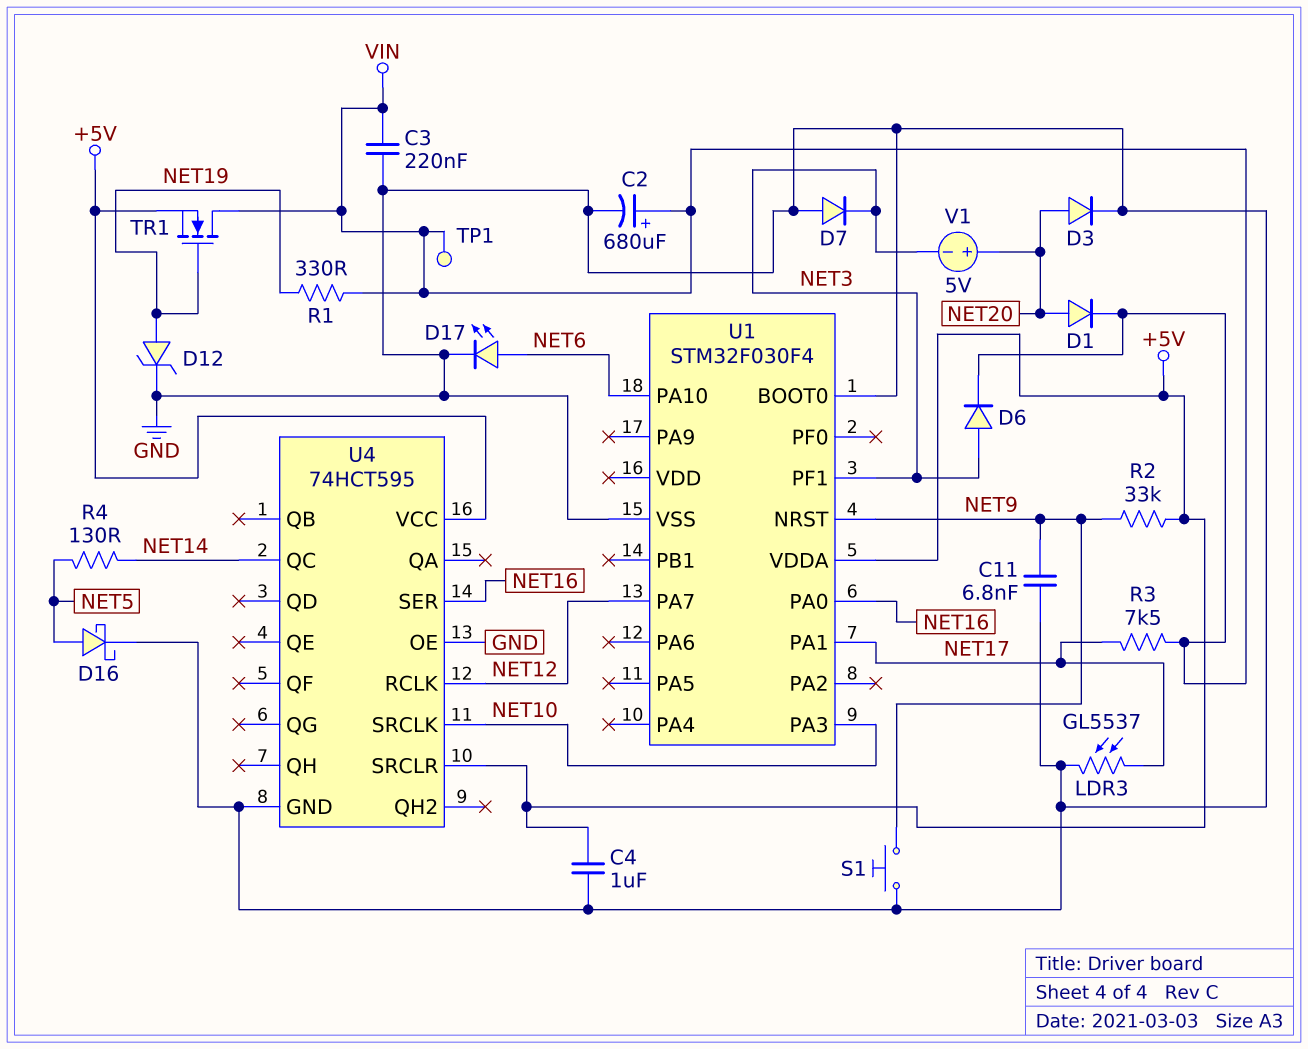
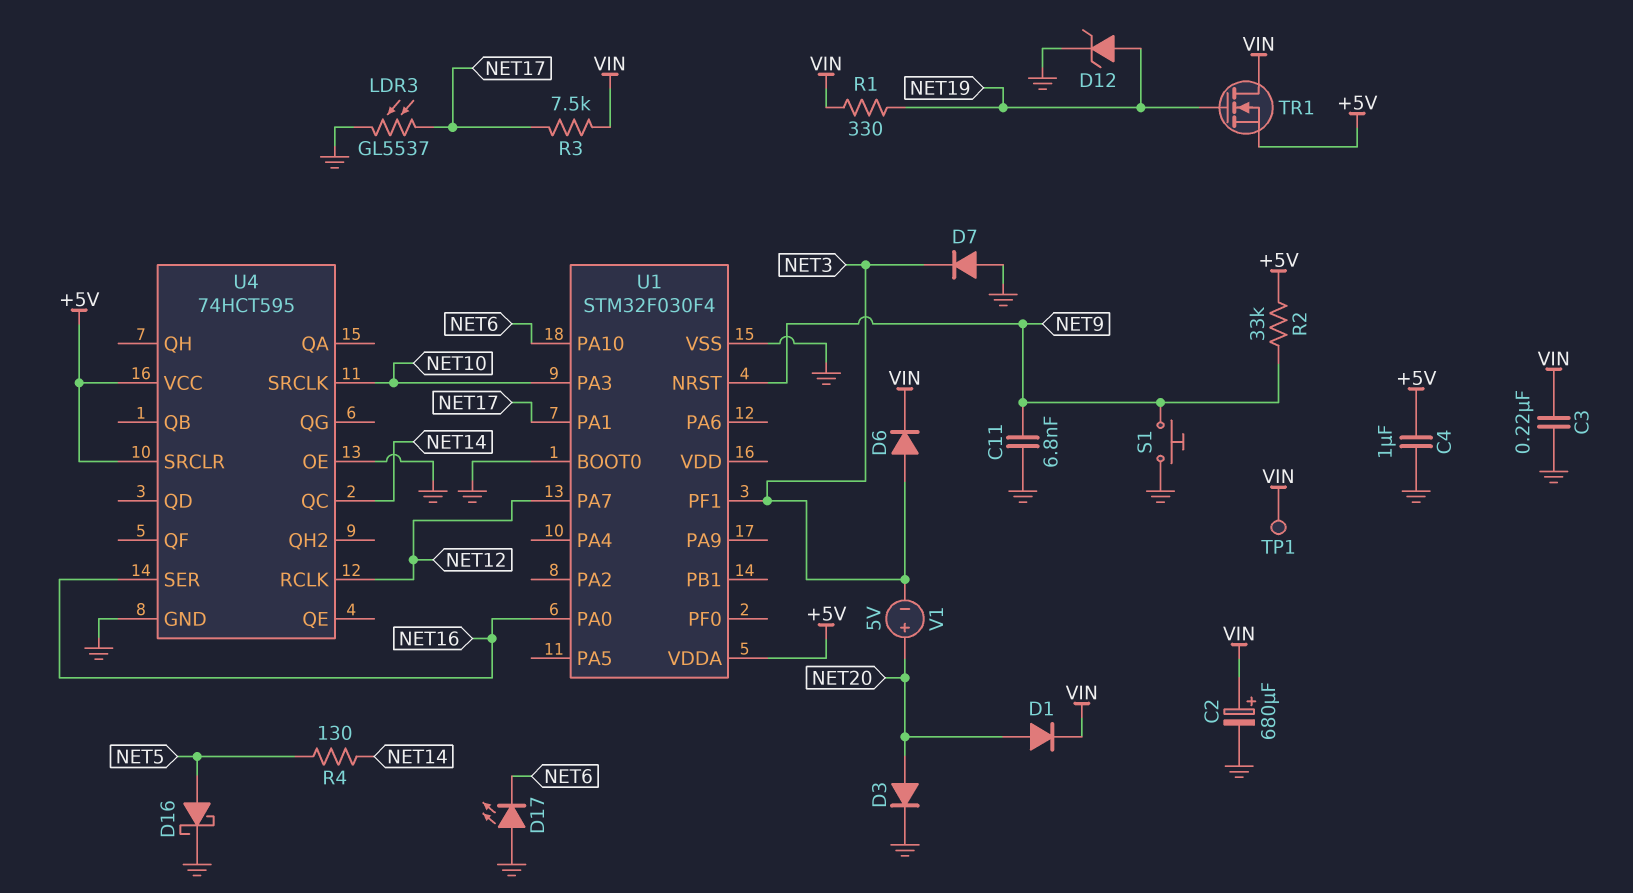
D17: LED (A NET6, K GND) -> LED (A GND, K NET6)

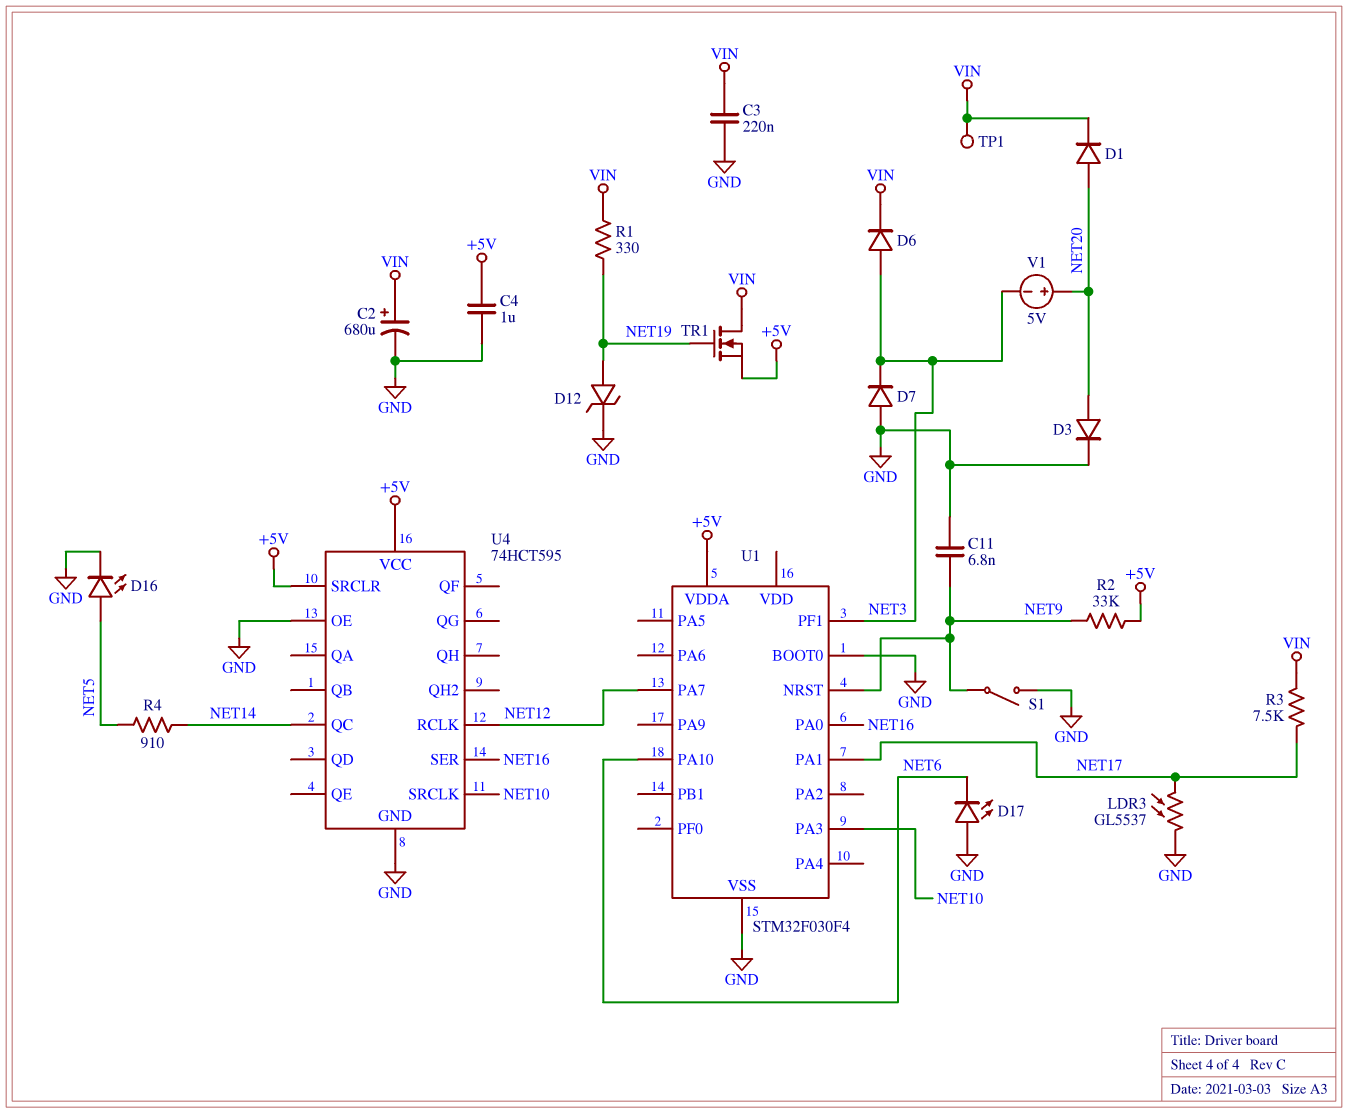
D16: schottky (A NET5, K GND) -> LED (A NET5, K GND)
R4: 130 (NET5, NET14) -> 910 (NET5, NET14)
S1: button (GND, NET9) -> switch (GND, NET9)

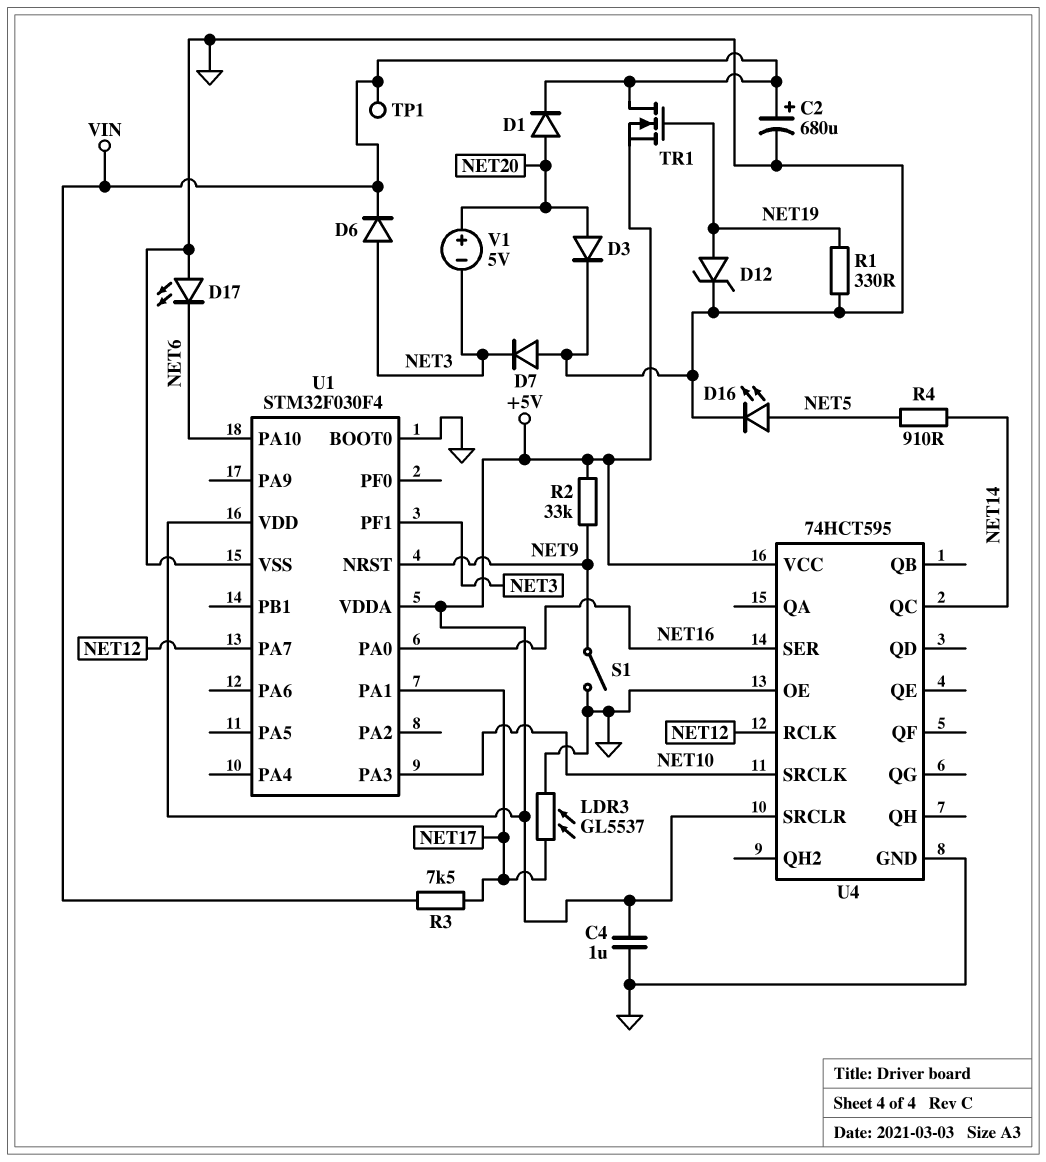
C3: 220nF (GND, VIN) -> none
C11: 6.8nF (GND, NET9) -> none
R1: 330 (NET19, VIN) -> 330 (GND, NET19)
U1 pin VDD: none -> +5V

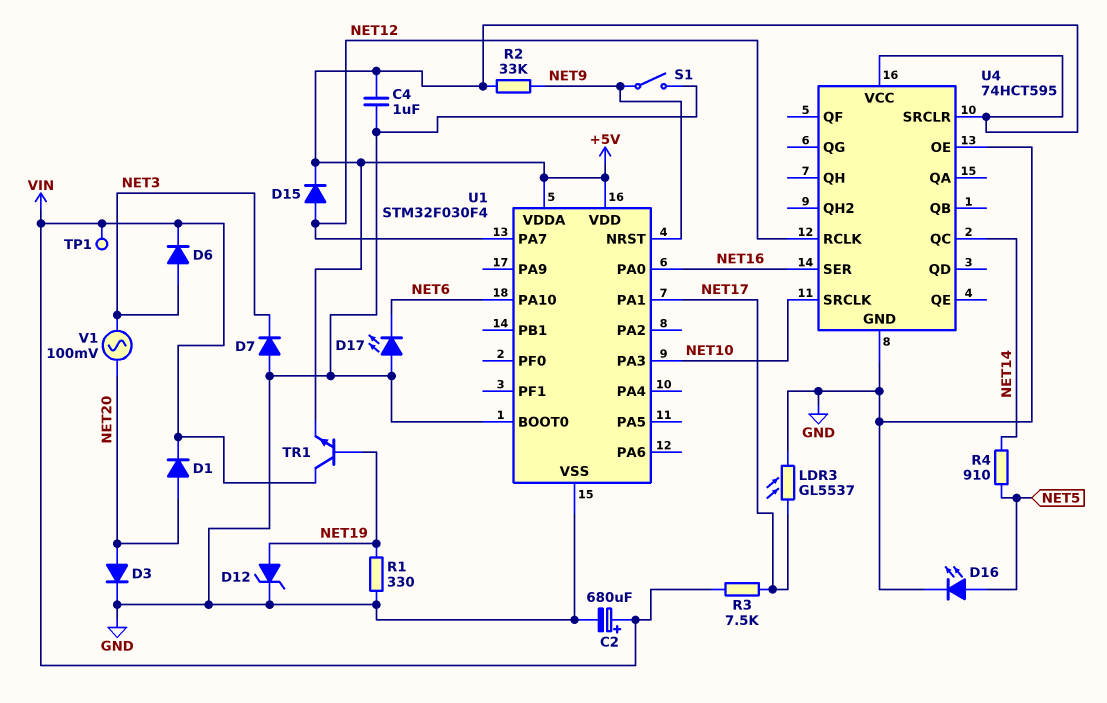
D15: none -> diode (A NET12, K +5V)
TR1: NMOS (G NET19, D VIN, S +5V) -> NPN (B NET19, C VIN, E +5V)
U1 pin PF1: NET3 -> none
V1: 5V (plus NET20, minus NET3) -> AC 100mV (NET3, NET20)

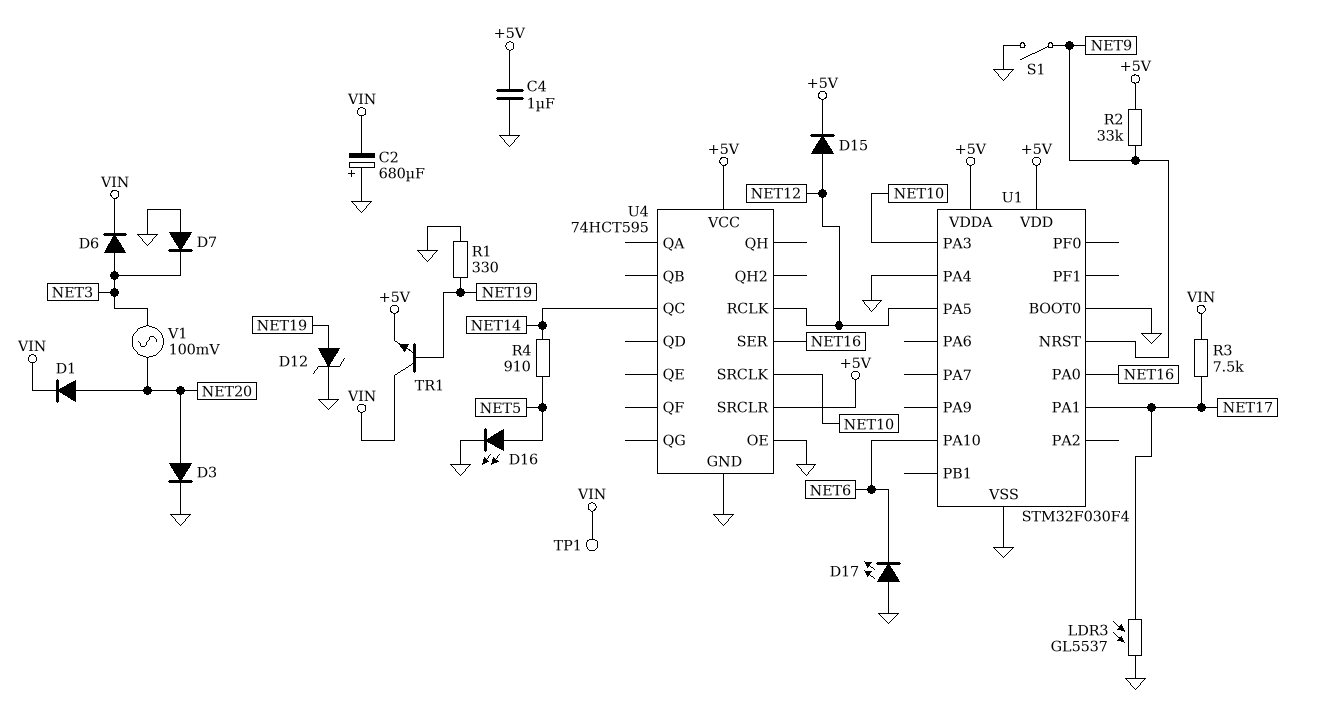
C2: 680uF (plus VIN, minus GND) -> 680uF (plus GND, minus VIN)
U1 pin PA4: none -> GND
U1 pin PA5: none -> NET12
U1 pin PA7: NET12 -> none

